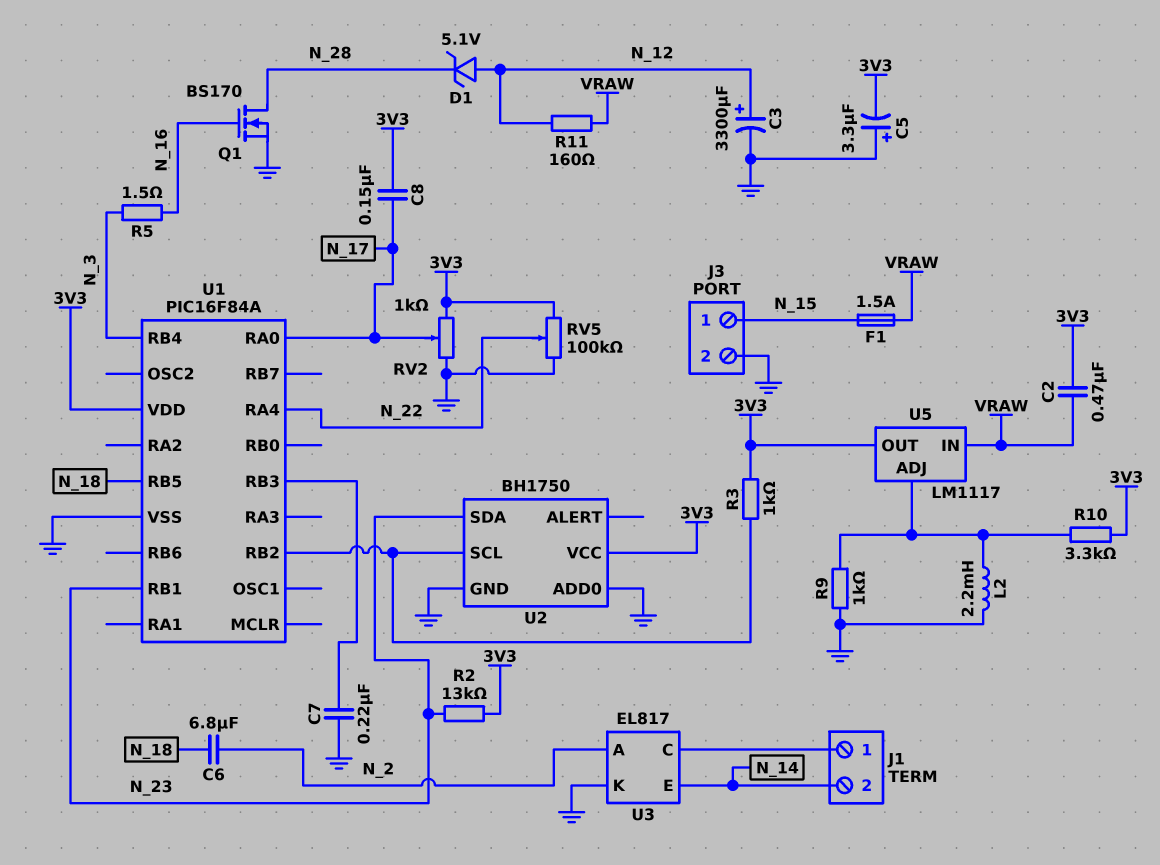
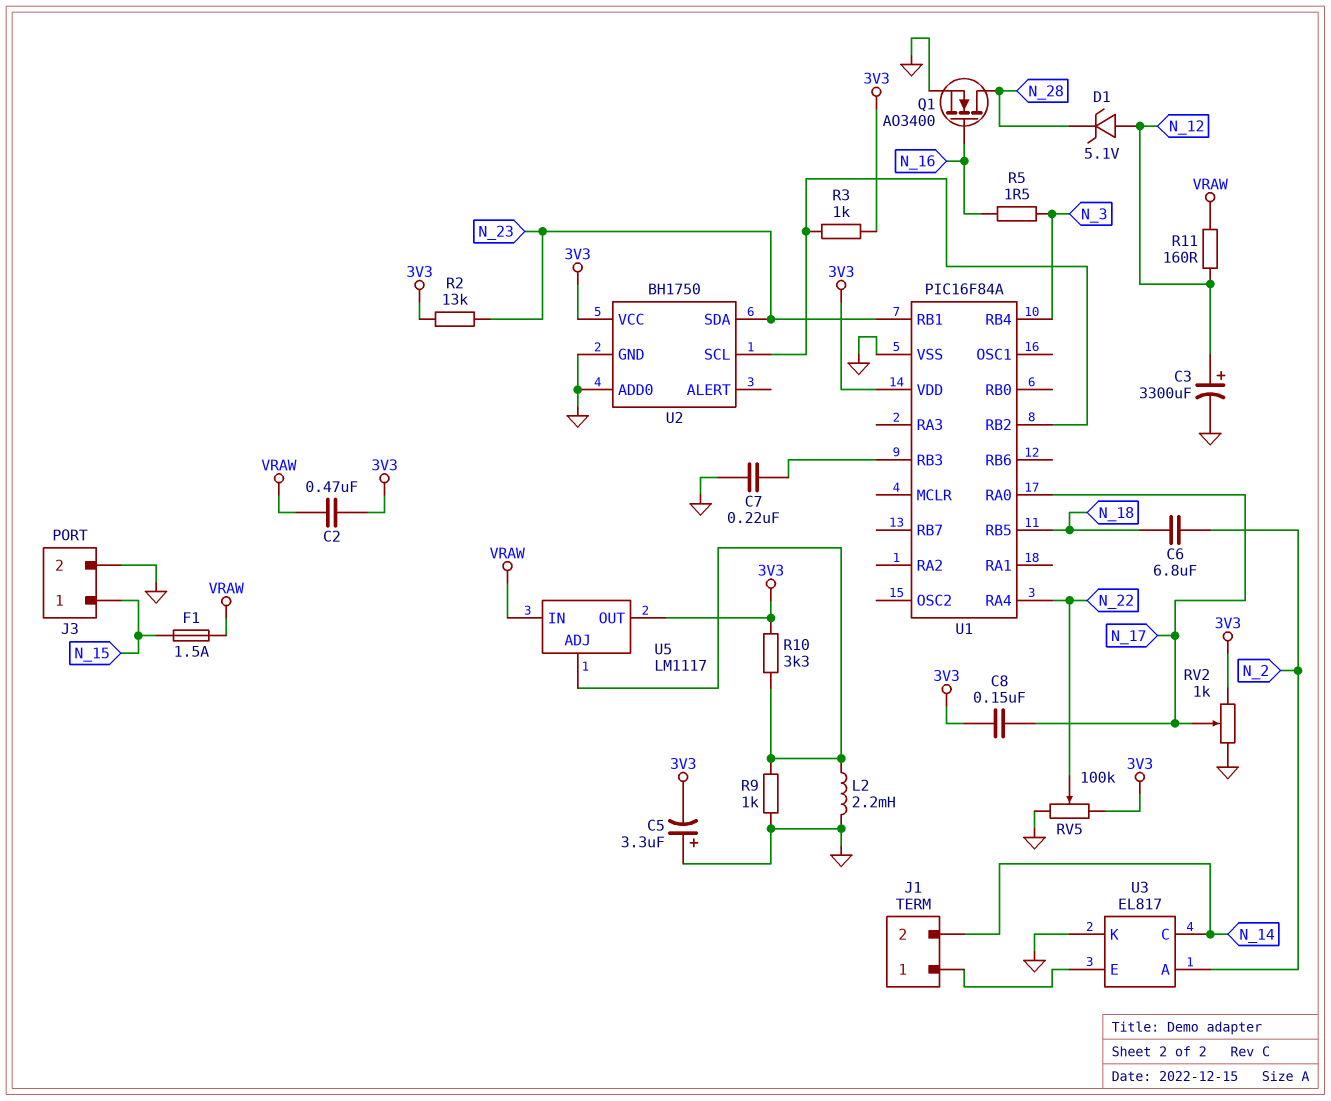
Q1: NMOS BS170 (G N_16, D N_28, S GND) -> NMOS AO3400 (G N_16, D N_28, S GND)
U3 pin C: J1/1 -> N_14
U3 pin E: N_14 -> J1/1

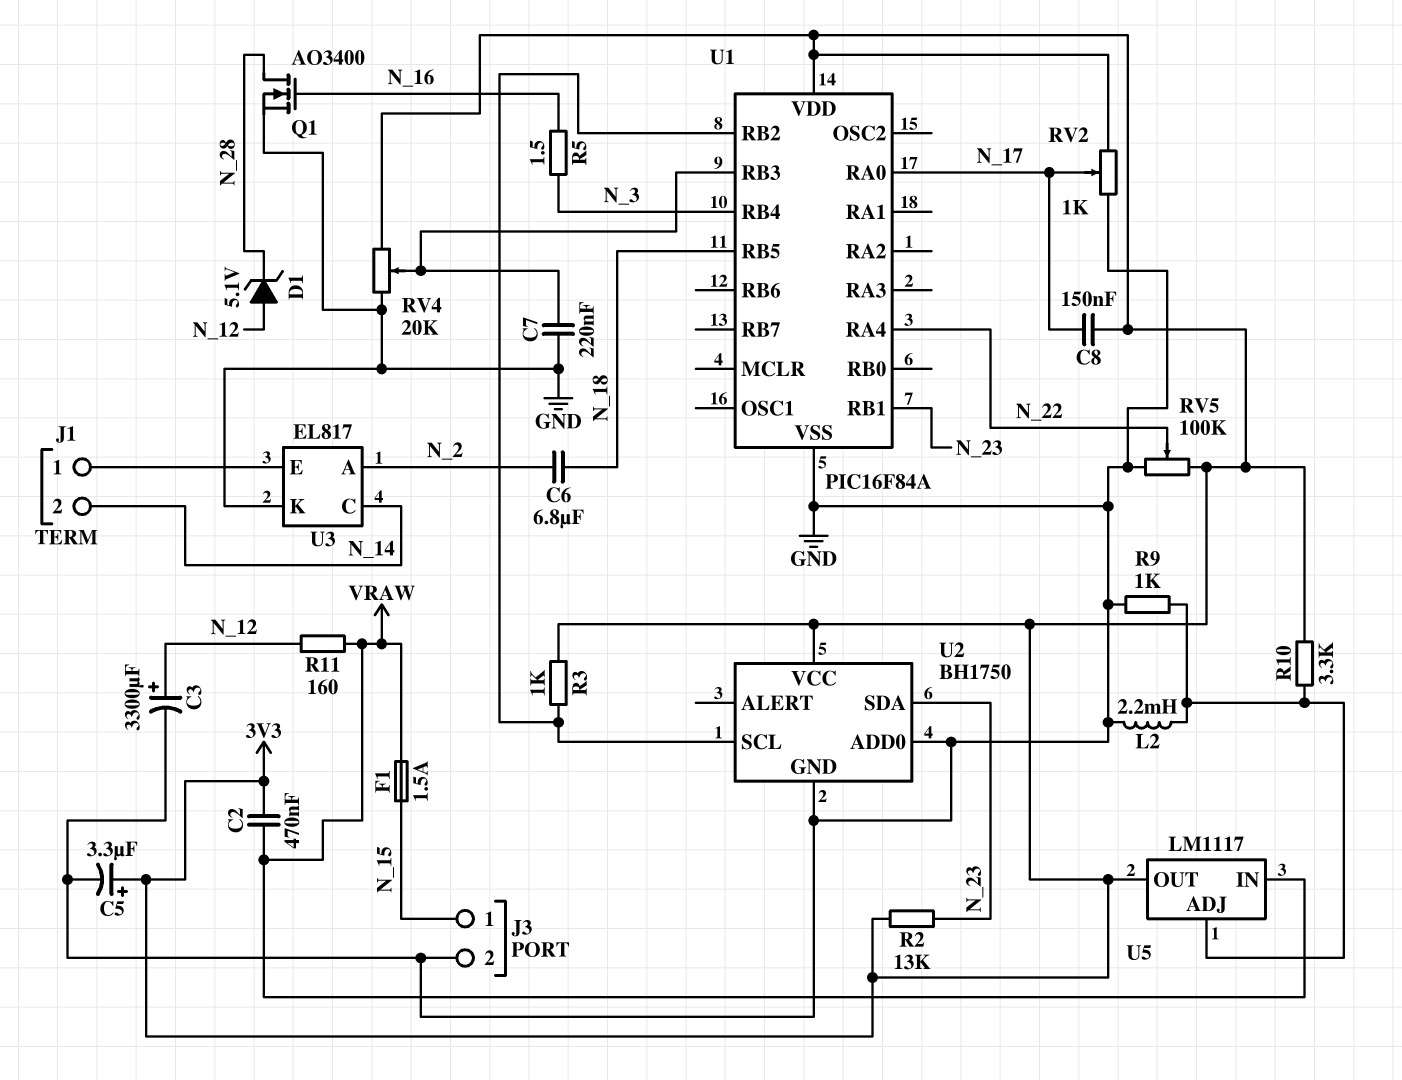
C5: 3.3uF (plus GND, minus 3V3) -> 3.3uF (plus 3V3, minus GND)
RV4: none -> 20k (3V3, GND, wiper U1/RB3)

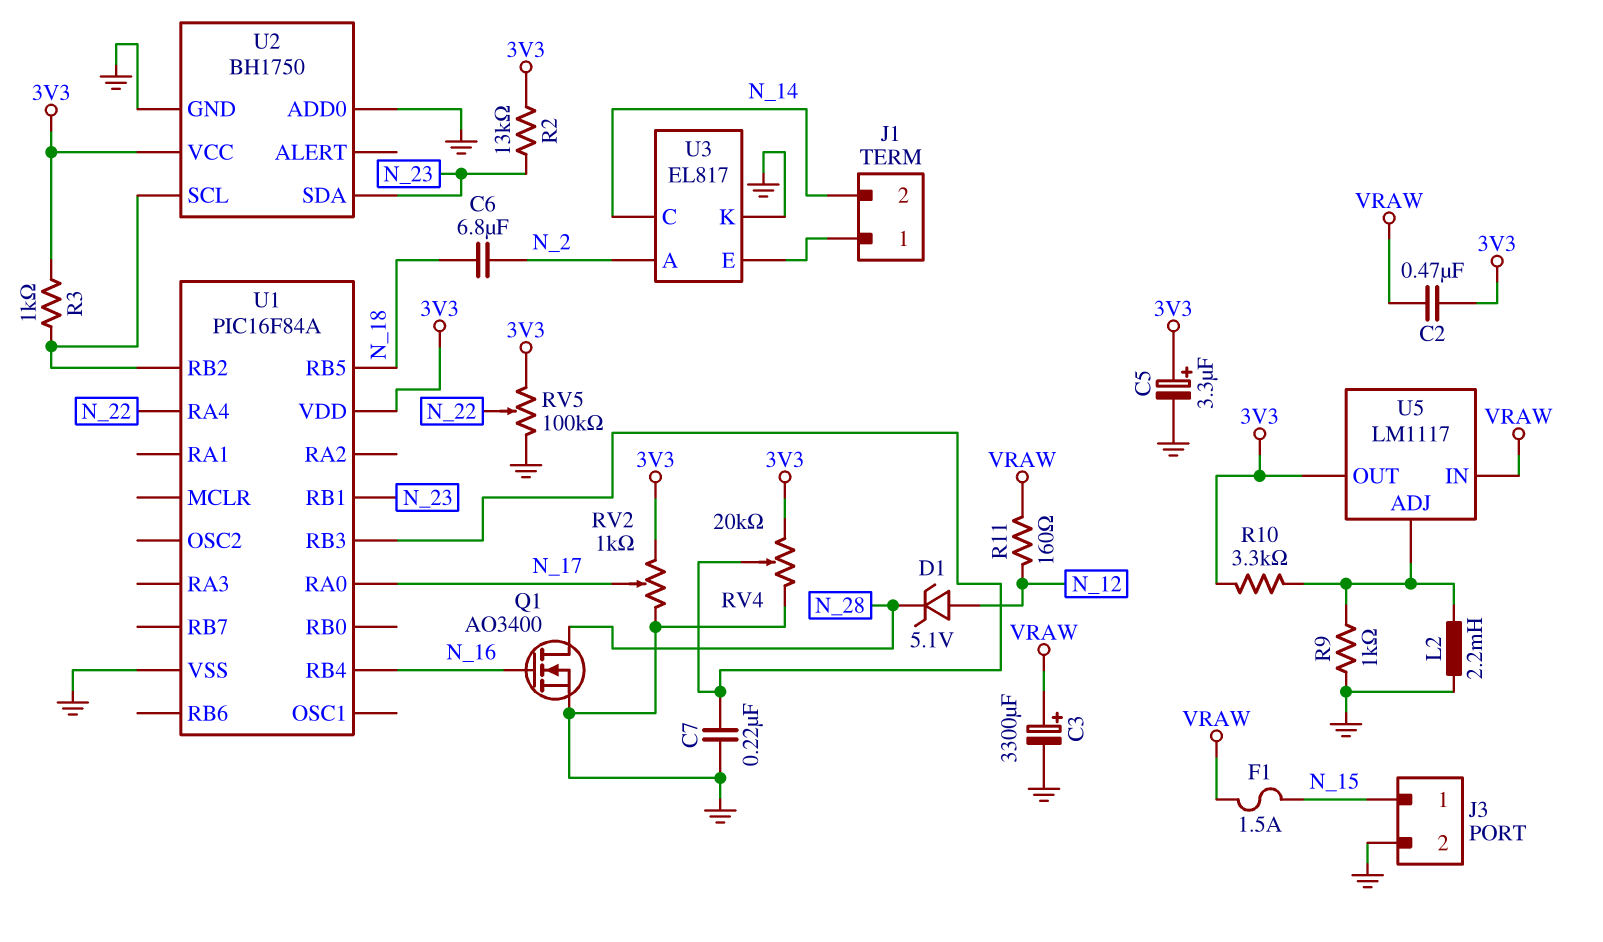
C3: 3300uF (plus N_12, minus GND) -> 3300uF (plus VRAW, minus GND)
C8: 150nF (3V3, N_17) -> none
R5: 1.5 (N_3, N_16) -> none
U1 pin RB4: N_3 -> N_16

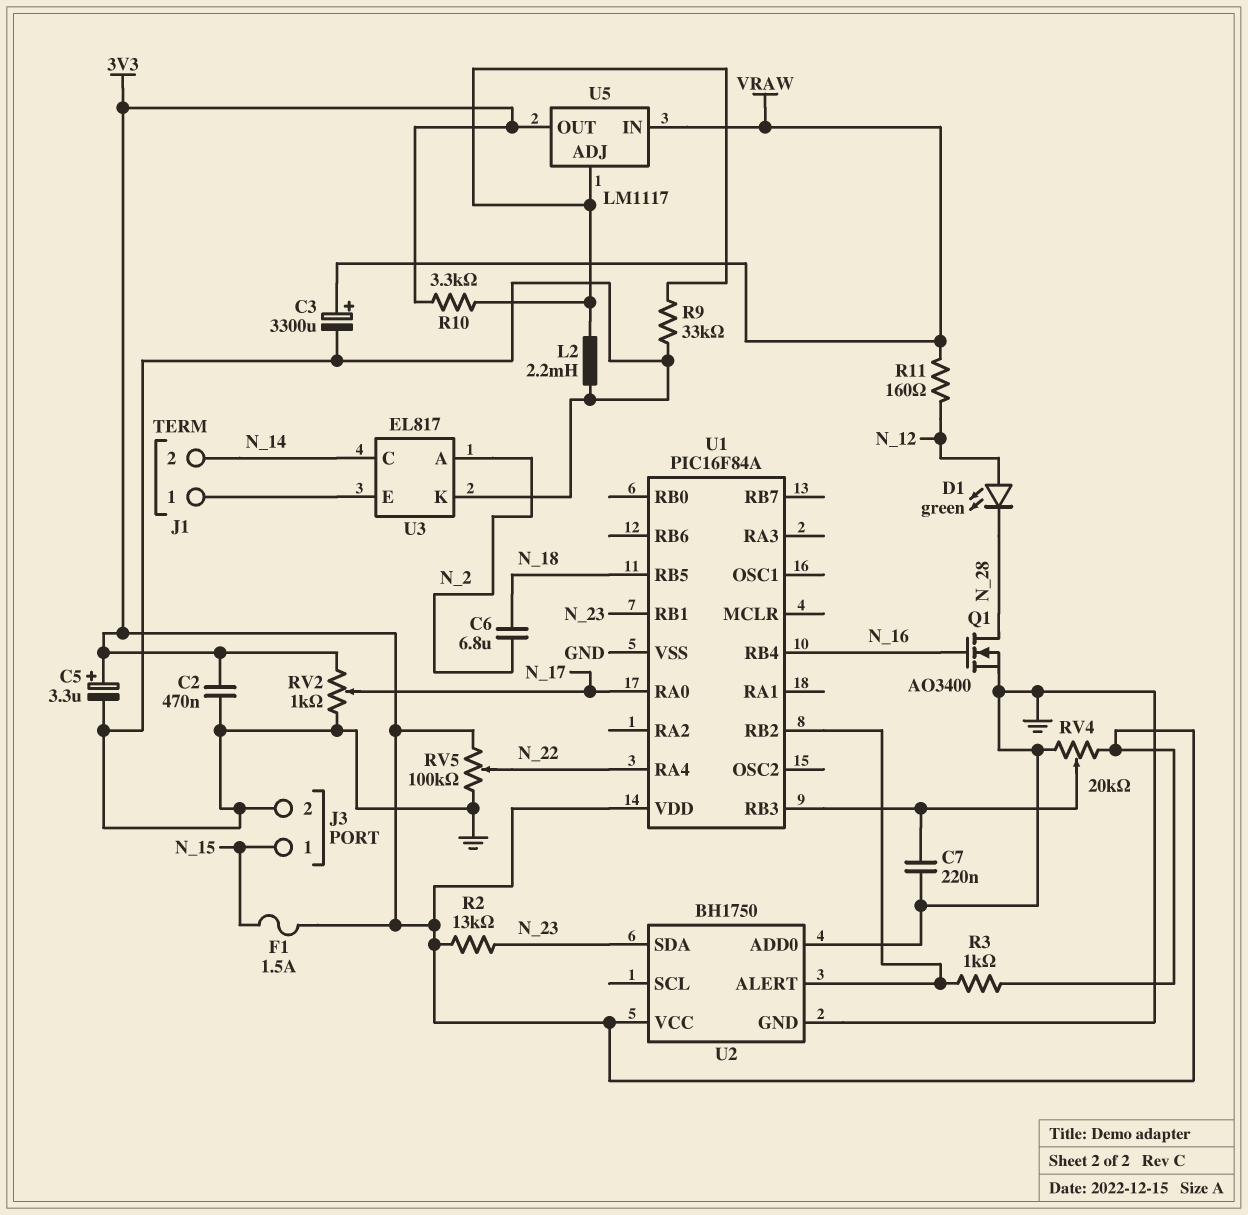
C2: 470nF (3V3, VRAW) -> 470nF (3V3, GND)
D1: zener 5.1V (A N_12, K N_28) -> LED green (A N_12, K N_28)
F1: 1.5A (N_15, VRAW) -> 1.5A (3V3, N_15)
R9: 1k (GND, U5/ADJ) -> 33k (GND, U5/ADJ)
U2 pin ALERT: none -> U1/RB2
U2 pin SCL: U1/RB2 -> none

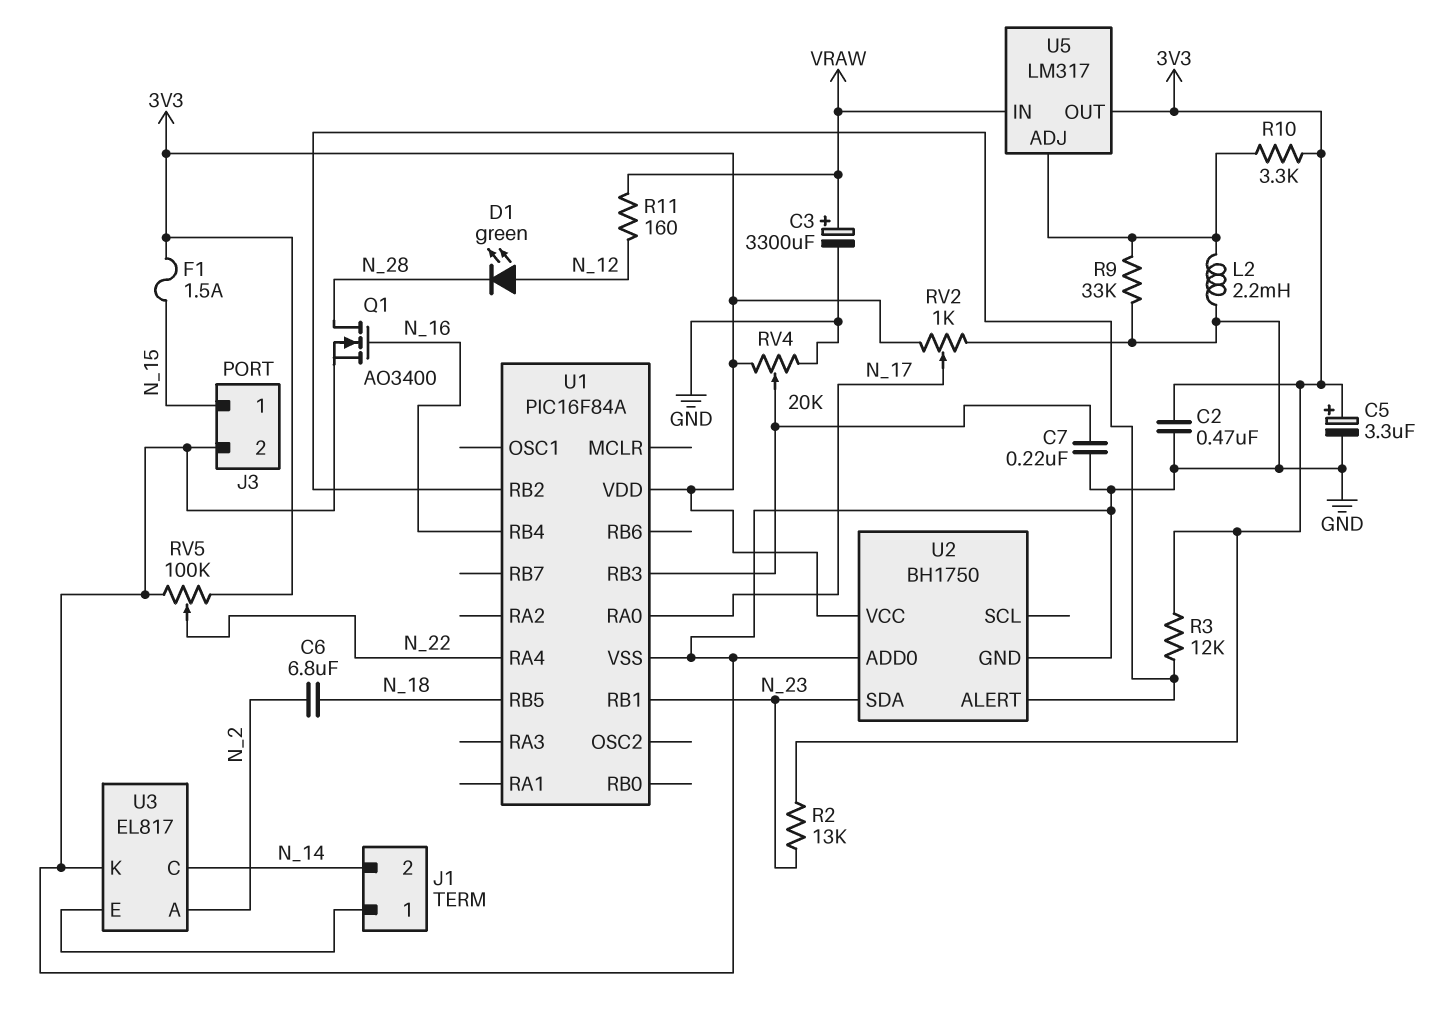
R3: 1k (3V3, U1/RB2) -> 12k (3V3, U1/RB2)
U5: LM1117 -> LM317

